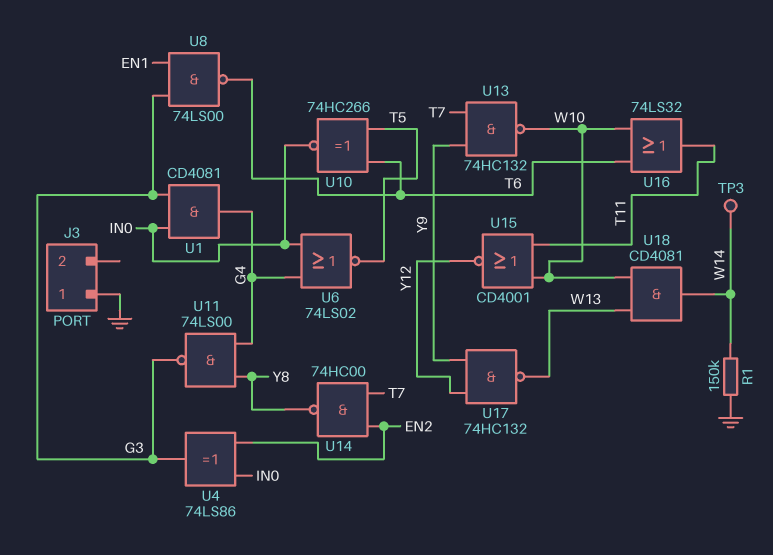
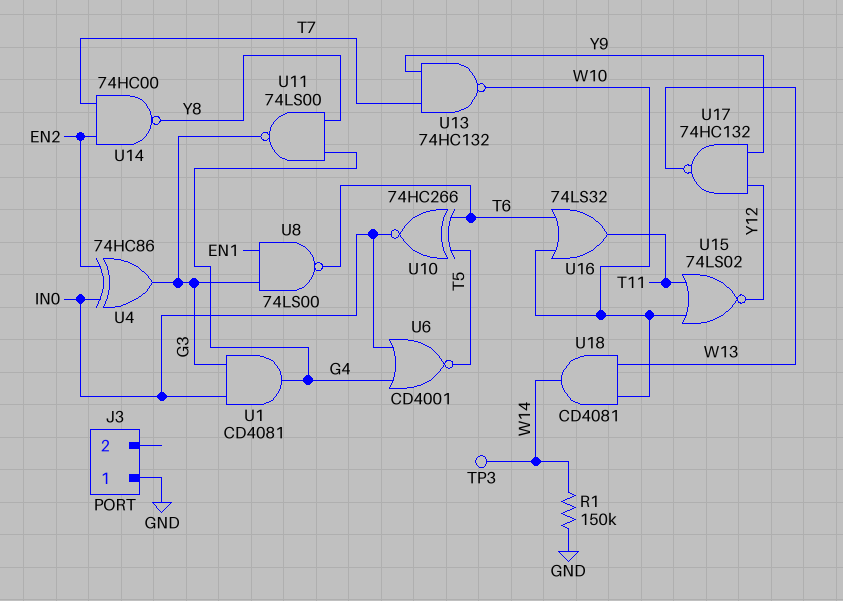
U4: XOR 74LS86 (in EN2, in IN0, out G3) -> XOR 74HC86 (in EN2, in IN0, out G3)
U6: NOR 74LS02 (in G4, in IN0, out T5) -> NOR CD4001 (in G4, in IN0, out T5)
U15: NOR CD4001 (in T11, in W10, out Y12) -> NOR 74LS02 (in T11, in W10, out Y12)

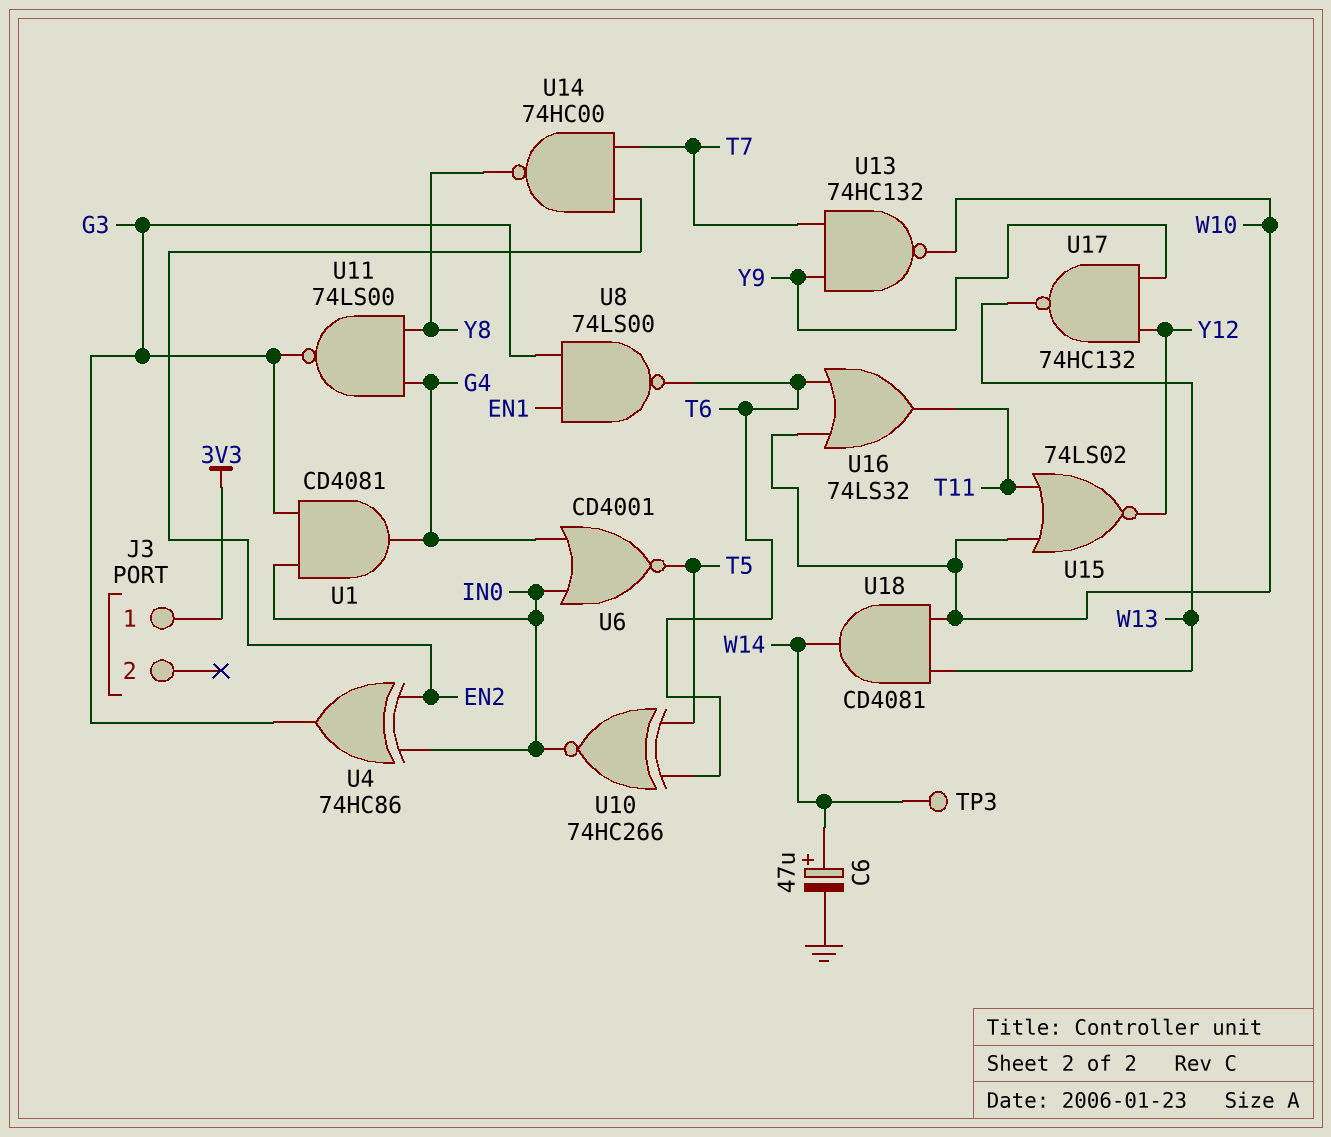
C6: none -> 47uF (plus W14, minus GND)
J3 pin 1: GND -> 3V3
R1: 150k (GND, W14) -> none

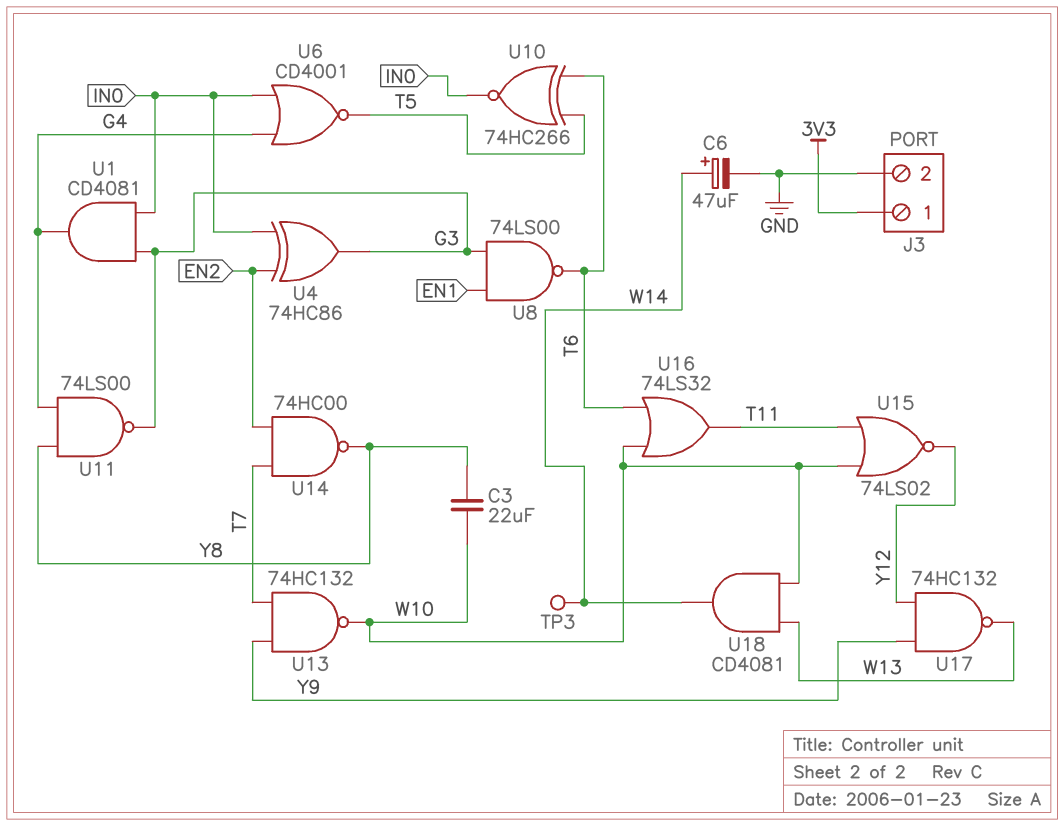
C3: none -> 22uF (W10, Y8)
J3 pin 2: none -> GND

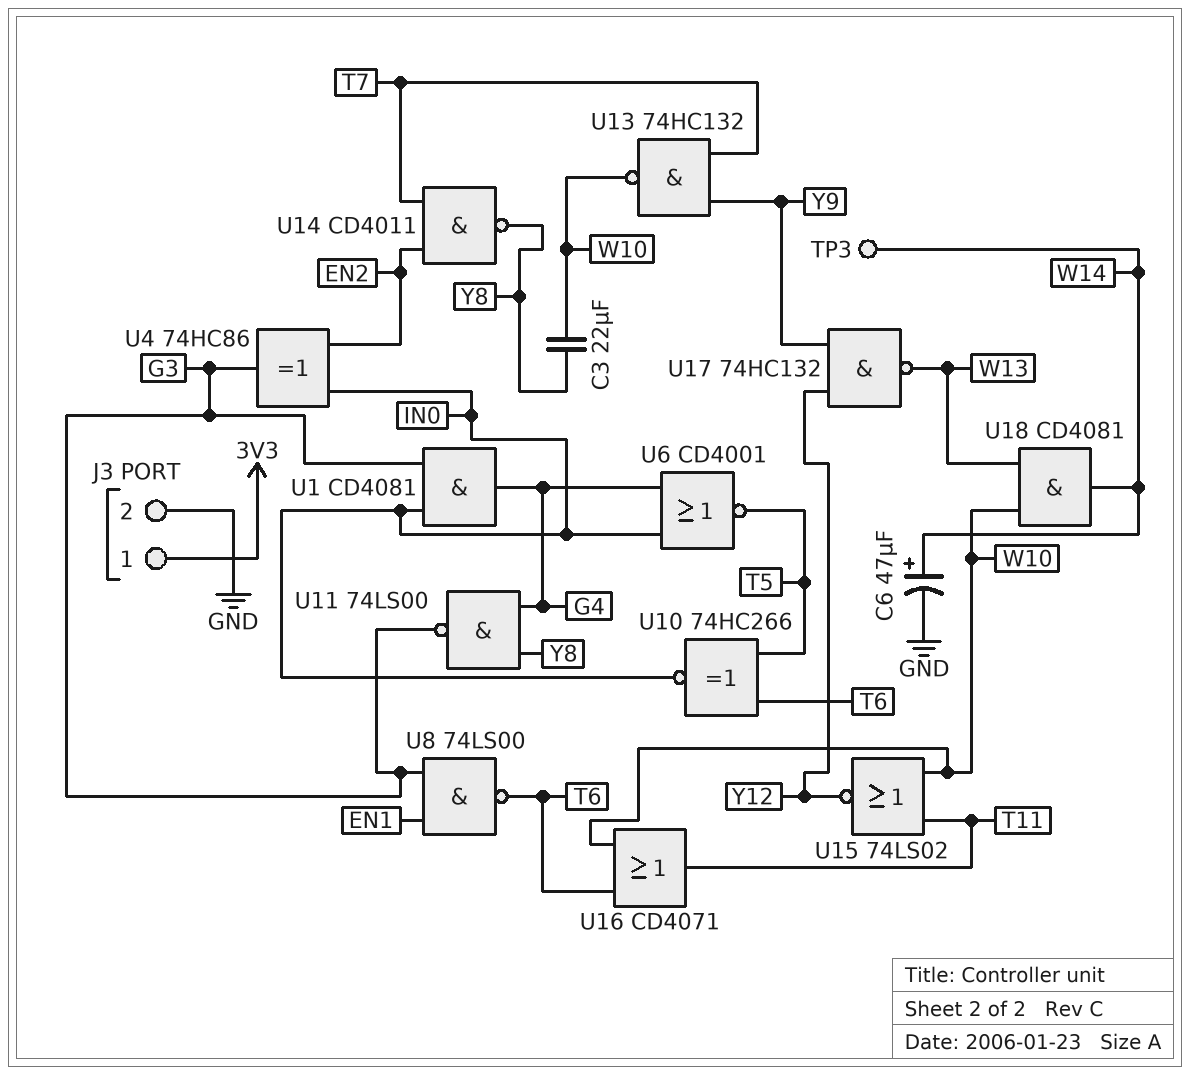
U14: NAND 74HC00 (in EN2, in T7, out Y8) -> NAND CD4011 (in EN2, in T7, out Y8)
U16: OR 74LS32 (in T6, in W10, out T11) -> OR CD4071 (in T6, in W10, out T11)

